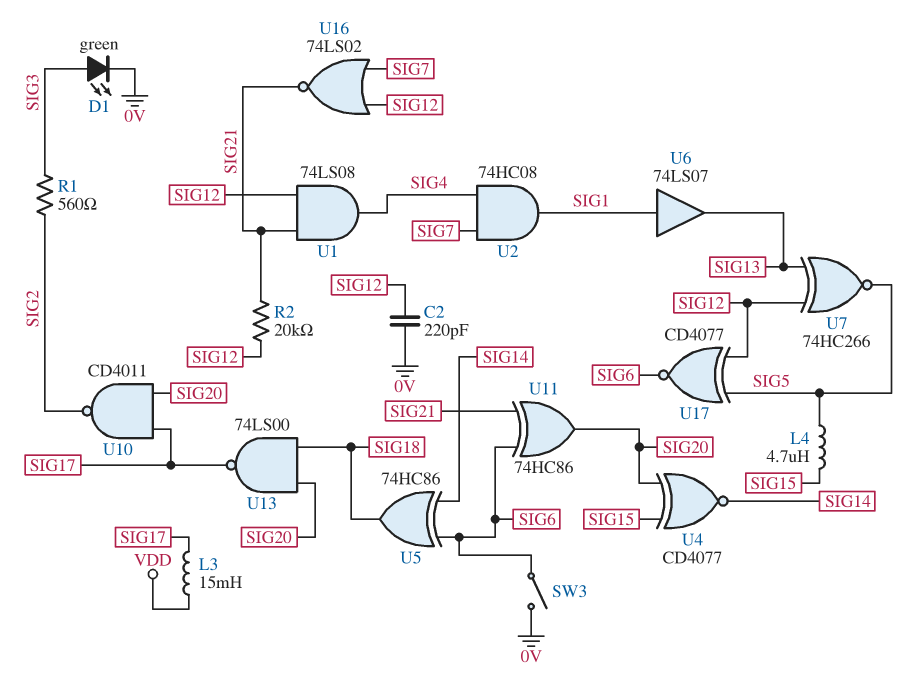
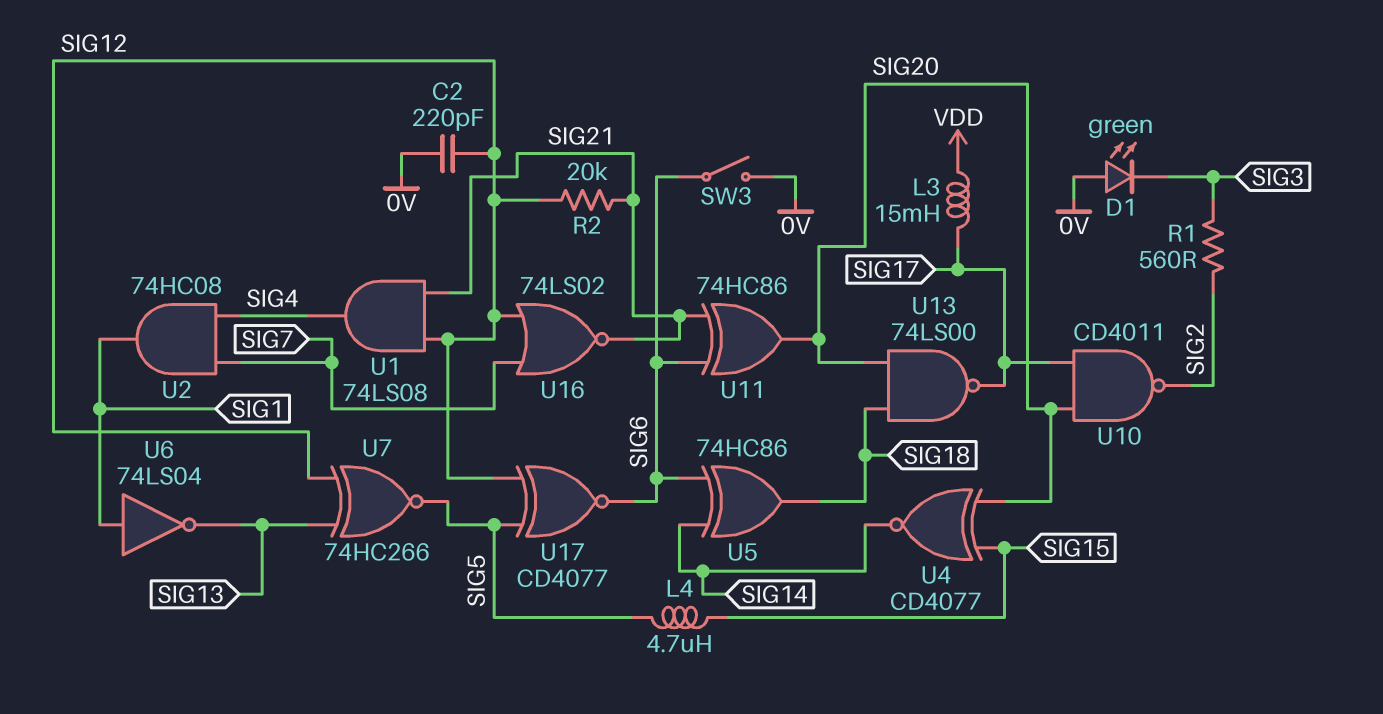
D1: LED green (A SIG3, K 0V) -> LED green (A 0V, K SIG3)
U6: buffer 74LS07 (in SIG1, out SIG13) -> NOT 74LS04 (in SIG1, out SIG13)

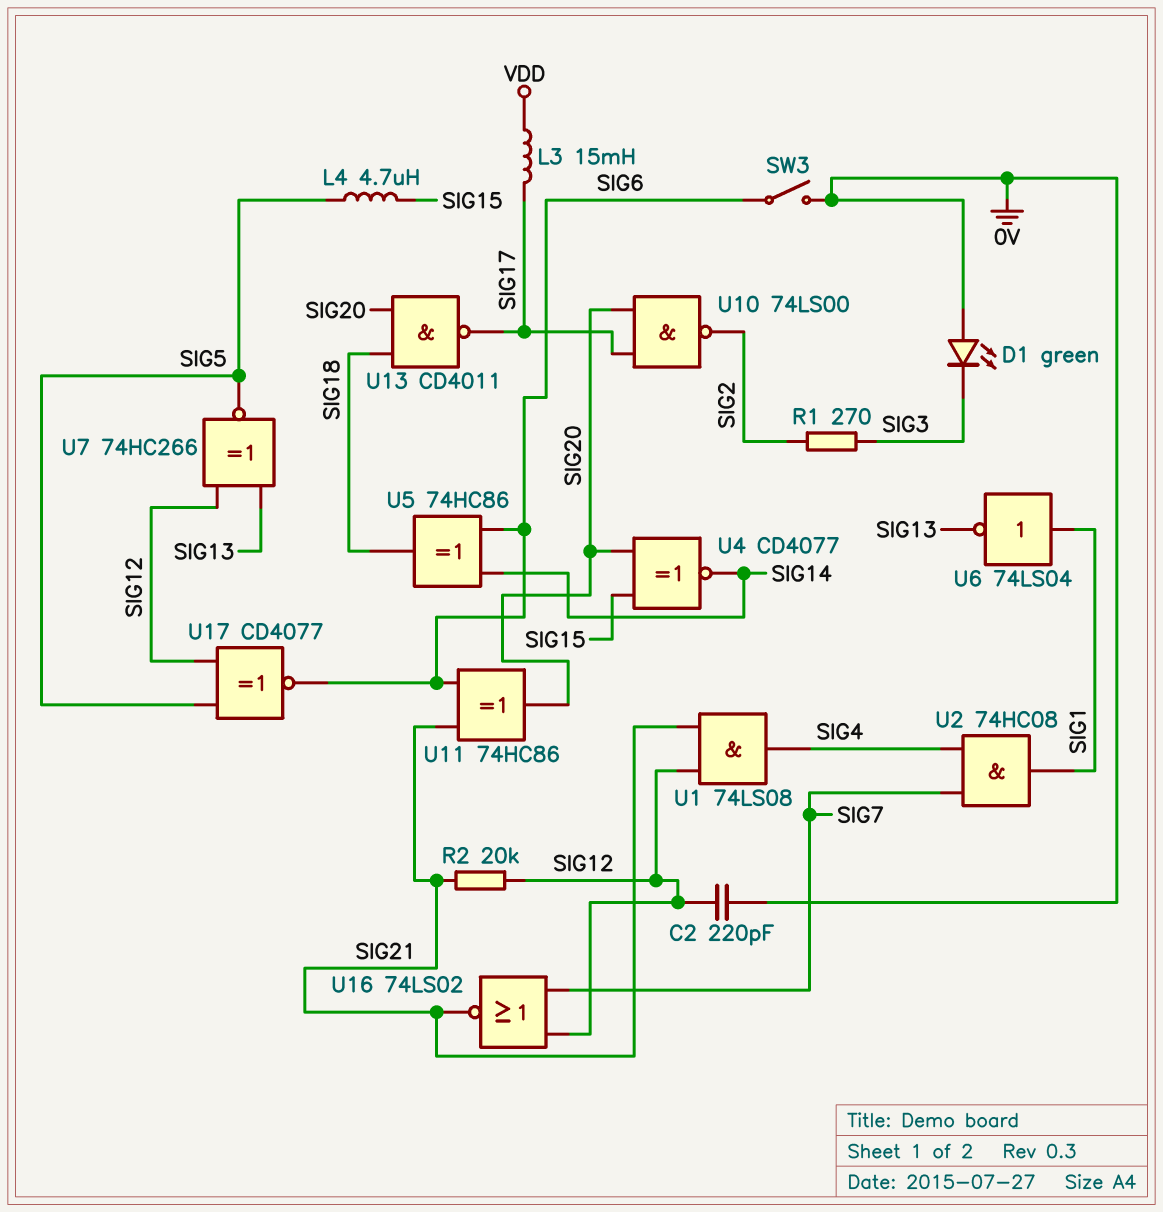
R1: 560 (SIG2, SIG3) -> 270 (SIG2, SIG3)
U10: NAND CD4011 (in SIG17, in SIG20, out SIG2) -> NAND 74LS00 (in SIG17, in SIG20, out SIG2)
U13: NAND 74LS00 (in SIG18, in SIG20, out SIG17) -> NAND CD4011 (in SIG18, in SIG20, out SIG17)

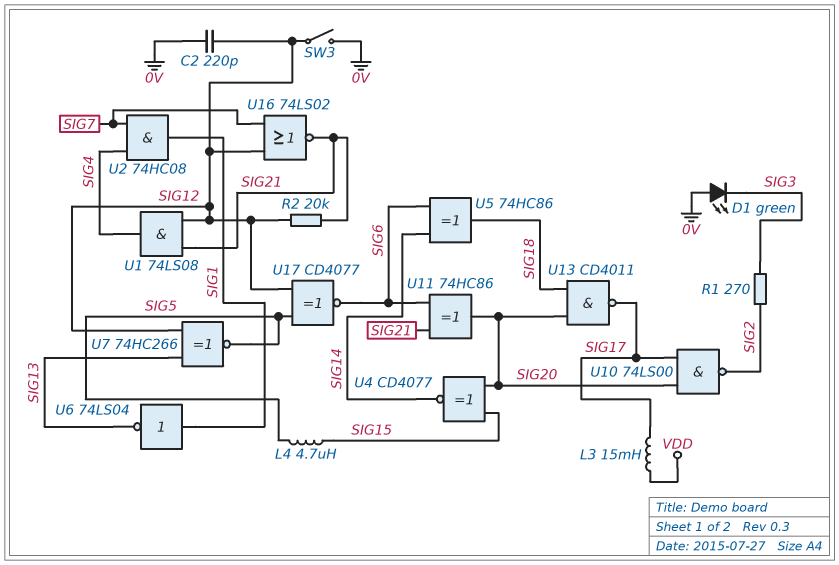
SW3: switch (0V, SIG6) -> switch (0V, SIG12)

